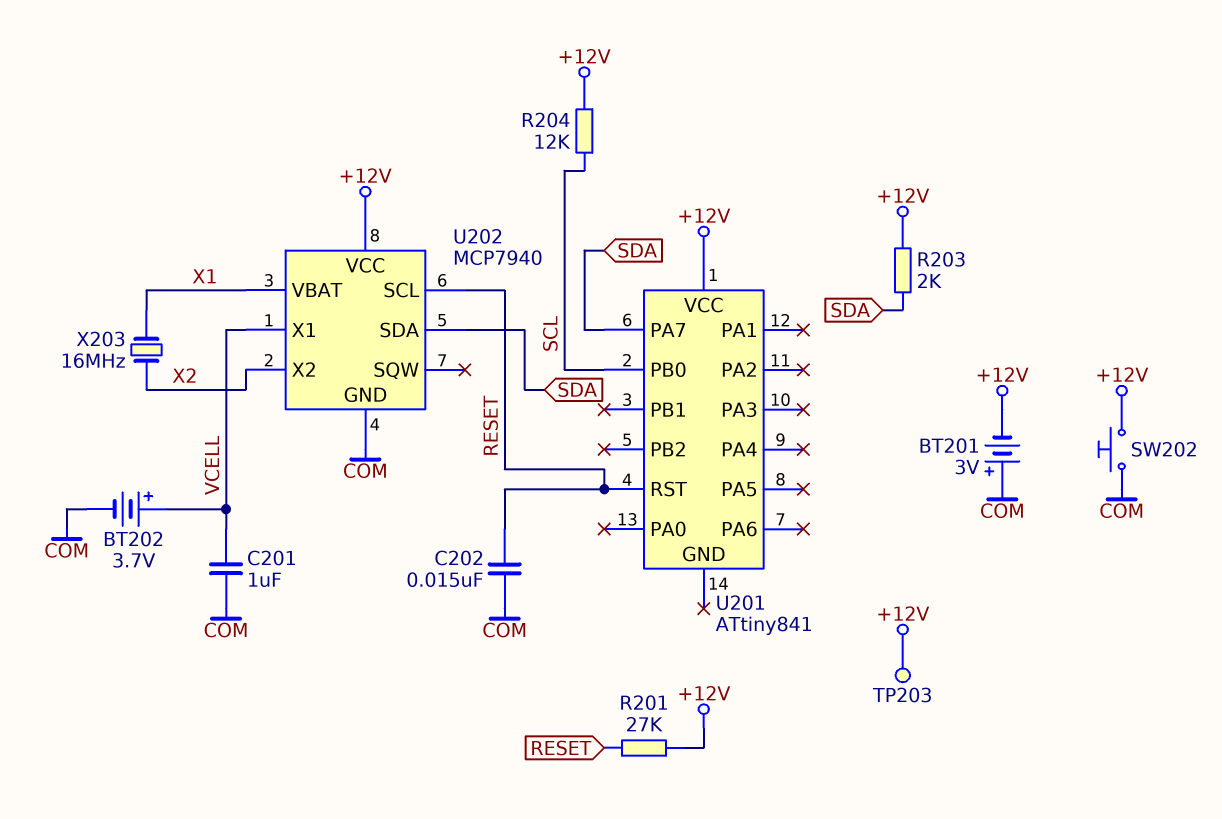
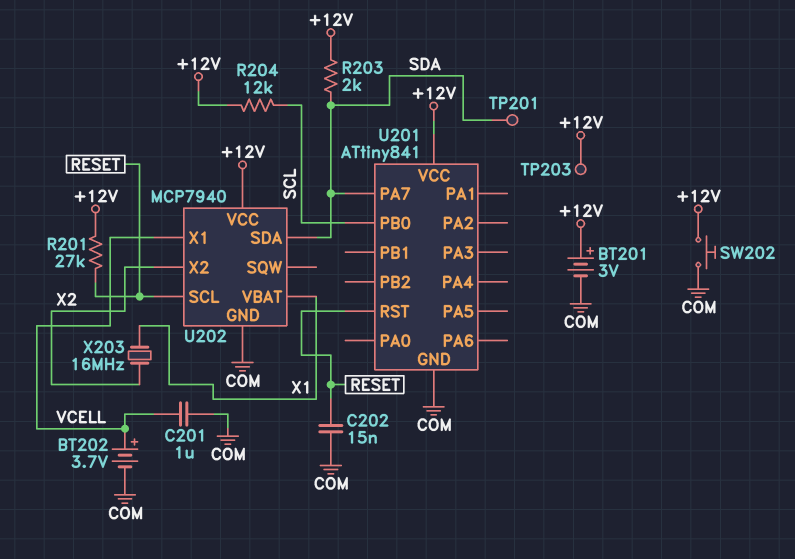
BT201: 3V (plus COM, minus +12V) -> 3V (plus +12V, minus COM)
TP201: none -> test point (SDA)
U201 pin GND: none -> COM

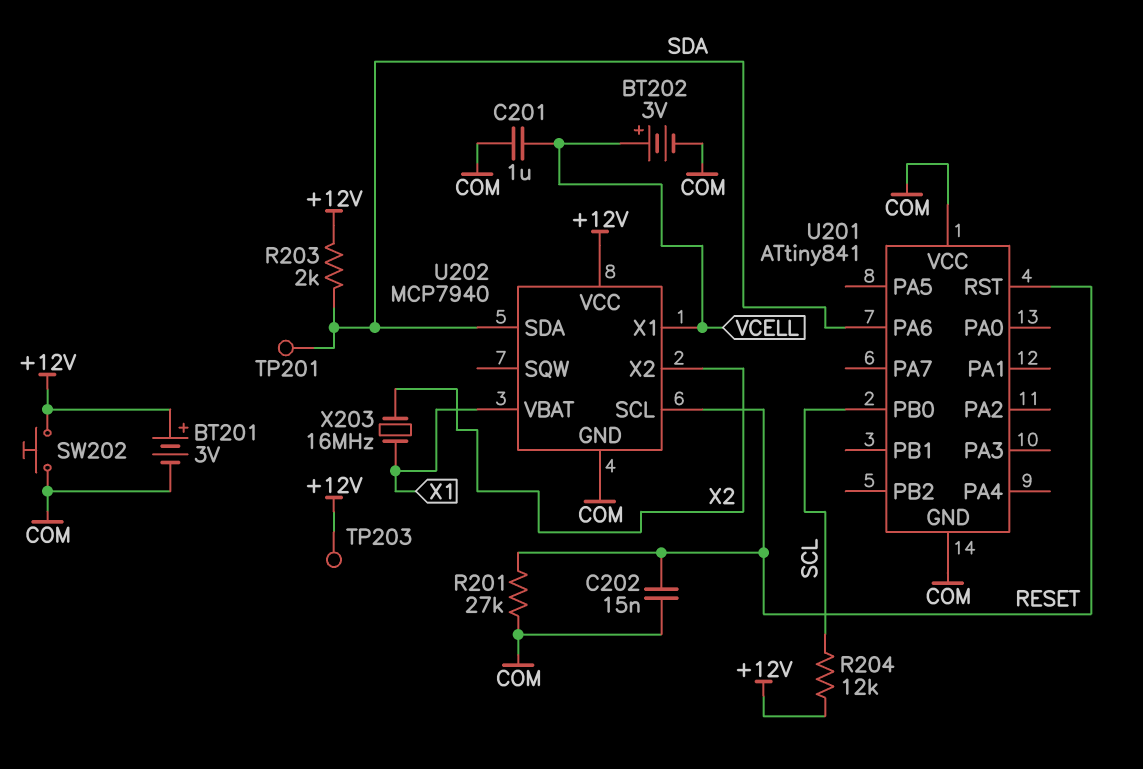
BT202: 3.7V (plus VCELL, minus COM) -> 3V (plus VCELL, minus COM)
R201: 27k (+12V, RESET) -> 27k (COM, RESET)
U201 pin PA6: none -> SDA
U201 pin PA7: SDA -> none
U201 pin VCC: +12V -> COM

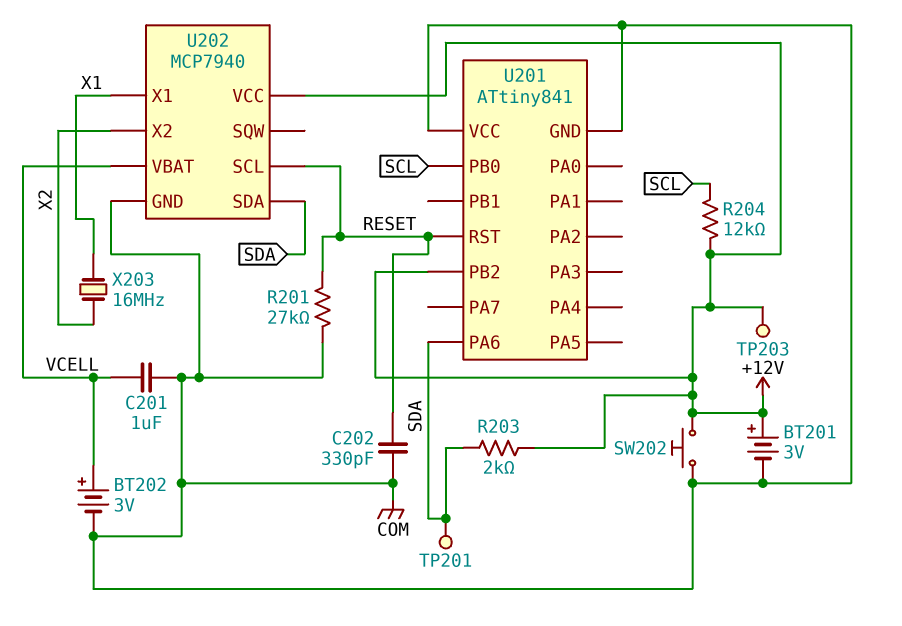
C202: 15nF (COM, RESET) -> 330pF (COM, RESET)
U201 pin PB2: none -> +12V
U202 pin VBAT: X1 -> VCELL
U202 pin X1: VCELL -> X1

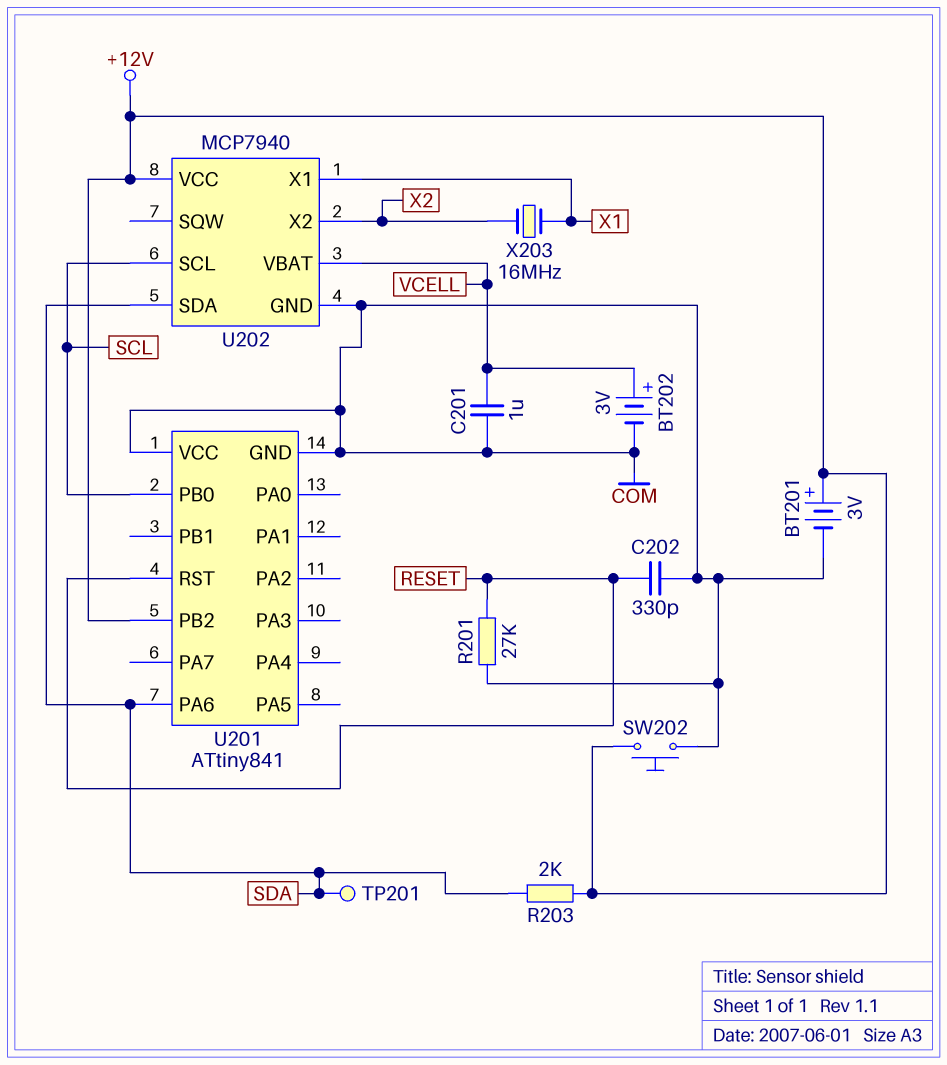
R204: 12k (+12V, SCL) -> none
TP203: test point (+12V) -> none
U202 pin SCL: RESET -> SCL

